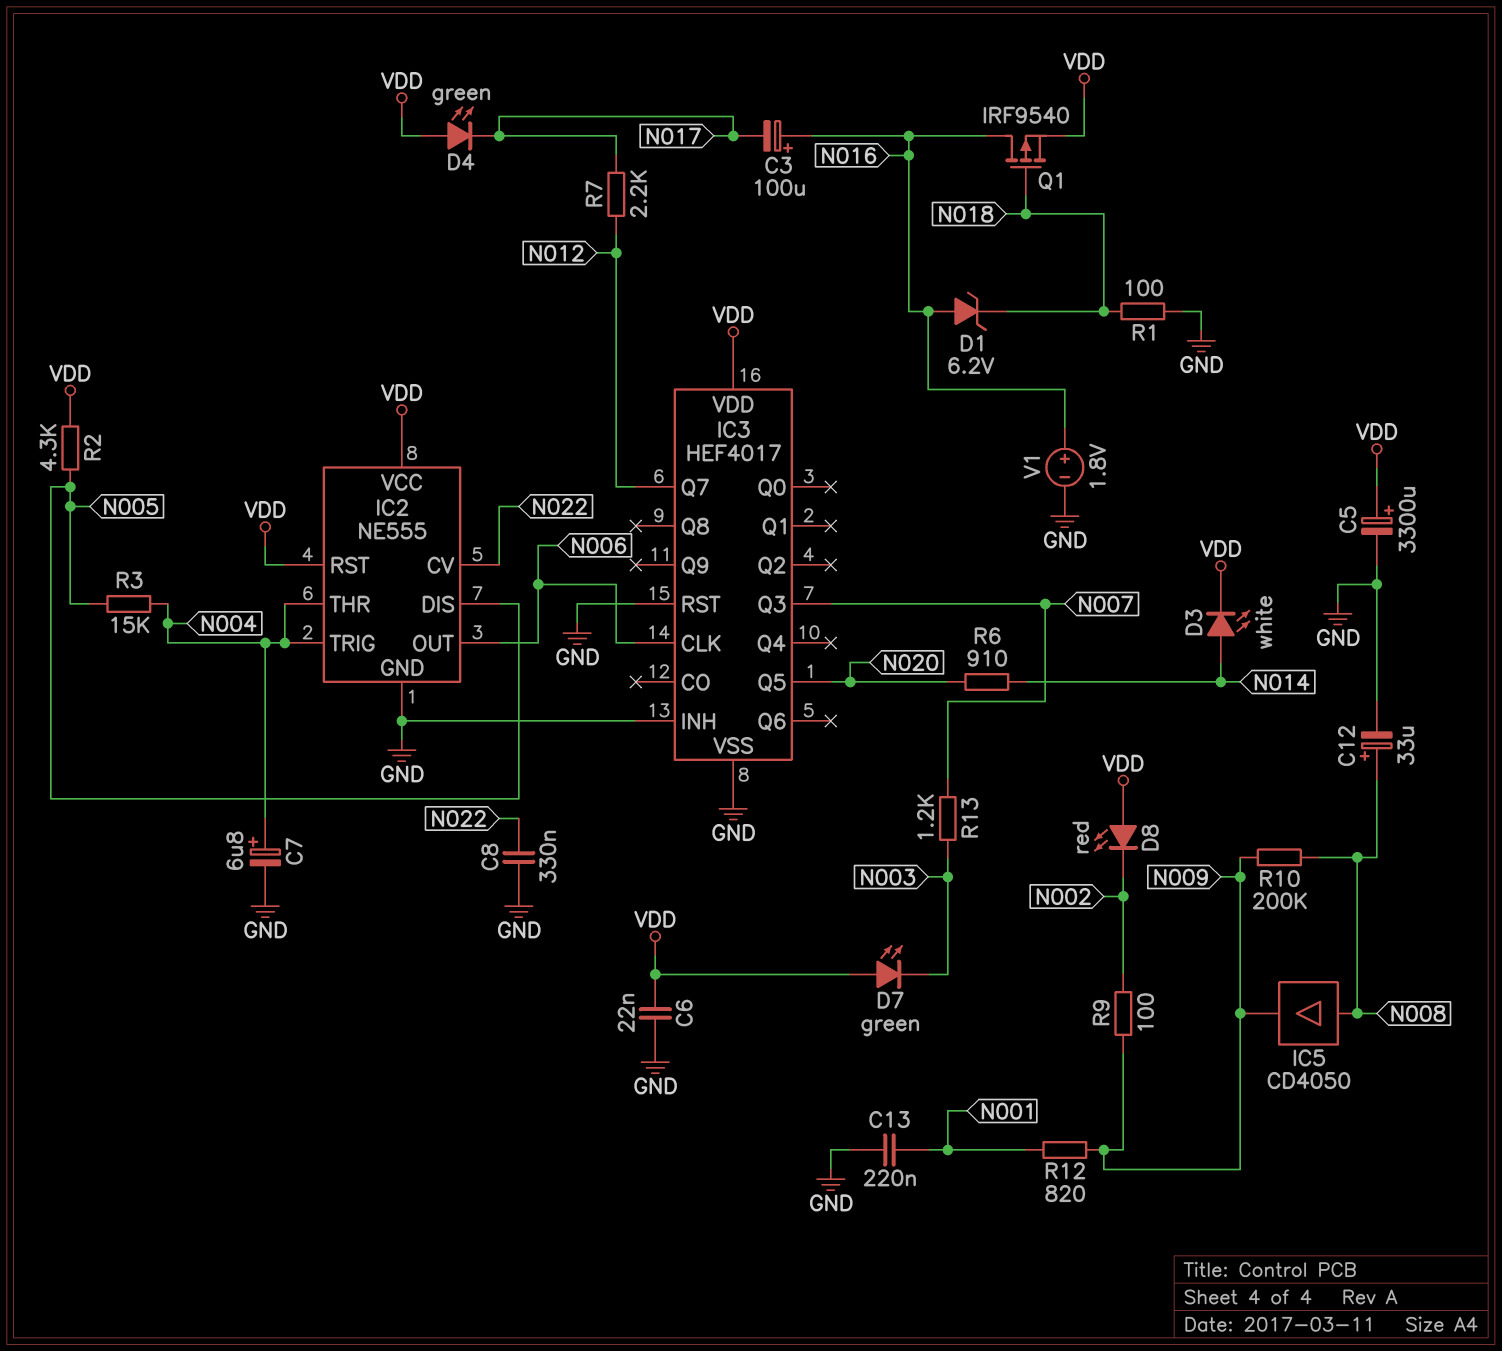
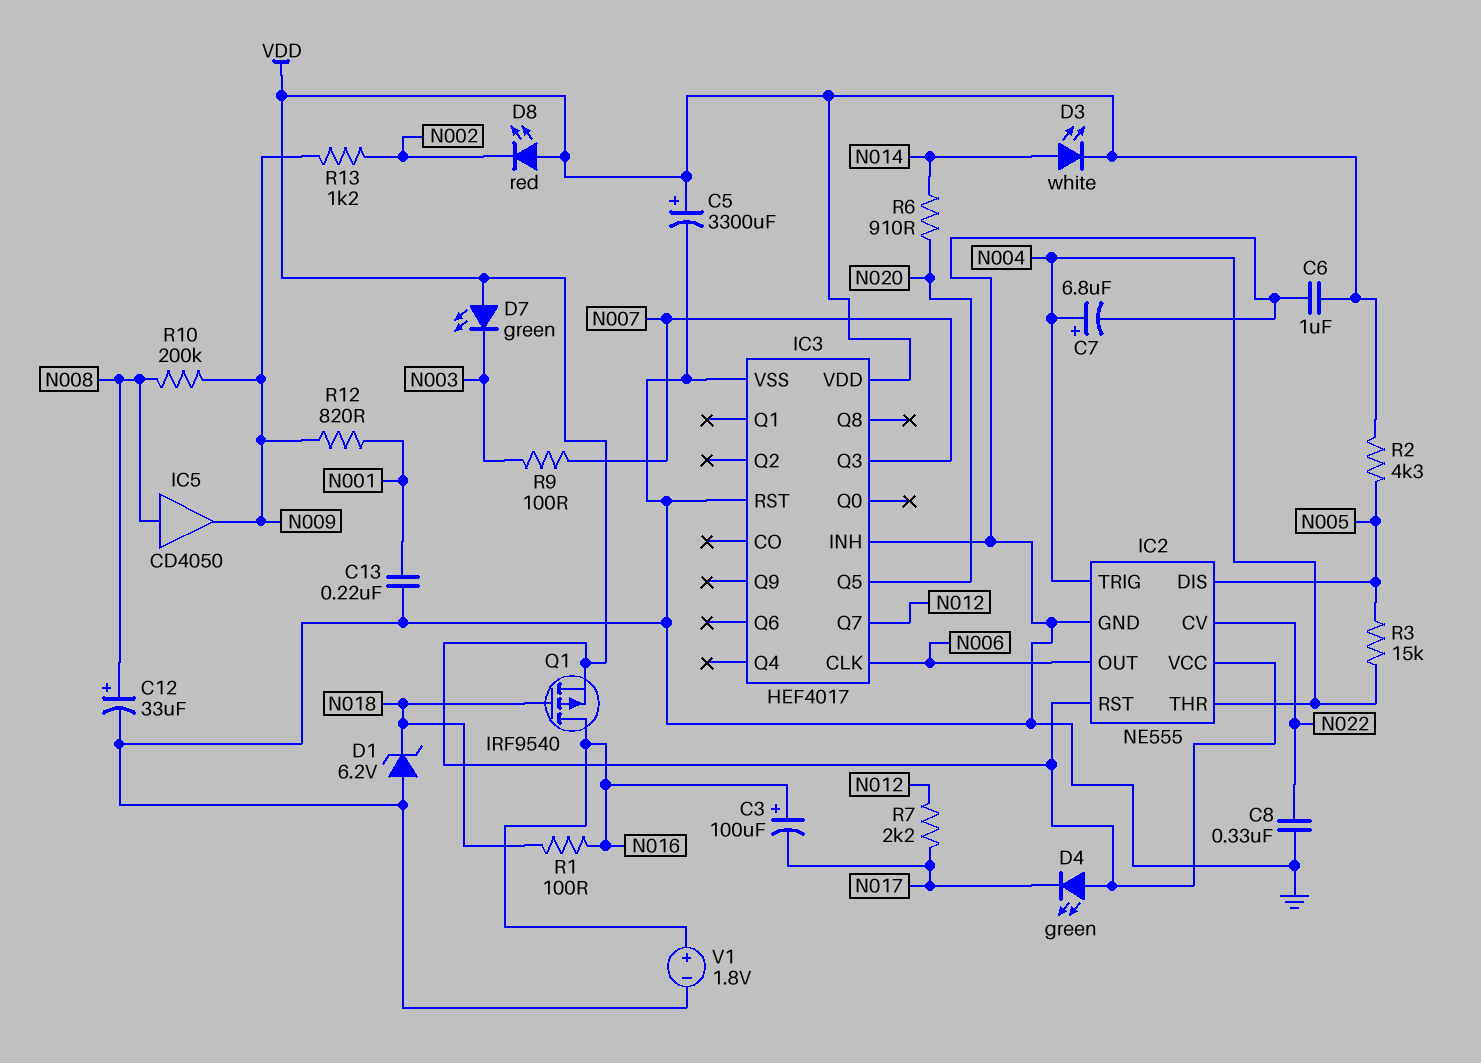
C6: 22nF (GND, VDD) -> 1uF (GND, VDD)
D1: zener 6.2V (A N016, K N018) -> zener 6.2V (A GND, K N018)
R1: 100 (GND, N018) -> 100 (N016, N018)
R9: 100 (N002, N009) -> 100 (N003, N007)
R13: 1.2k (N003, N007) -> 1.2k (N002, N009)

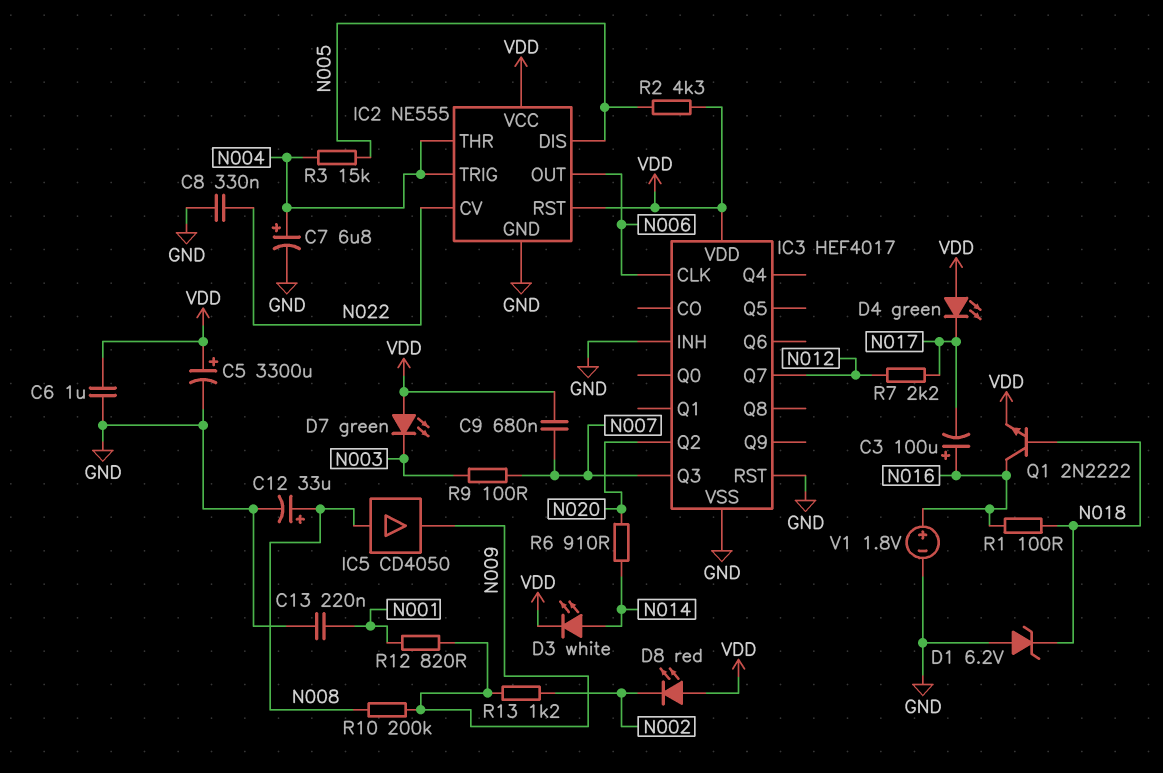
C9: none -> 680nF (N007, VDD)
IC3 pin Q2: none -> N020
IC3 pin Q5: N020 -> none
Q1: PMOS IRF9540 (G N018, D N016, S VDD) -> NPN 2N2222 (B N018, C N016, E VDD)

